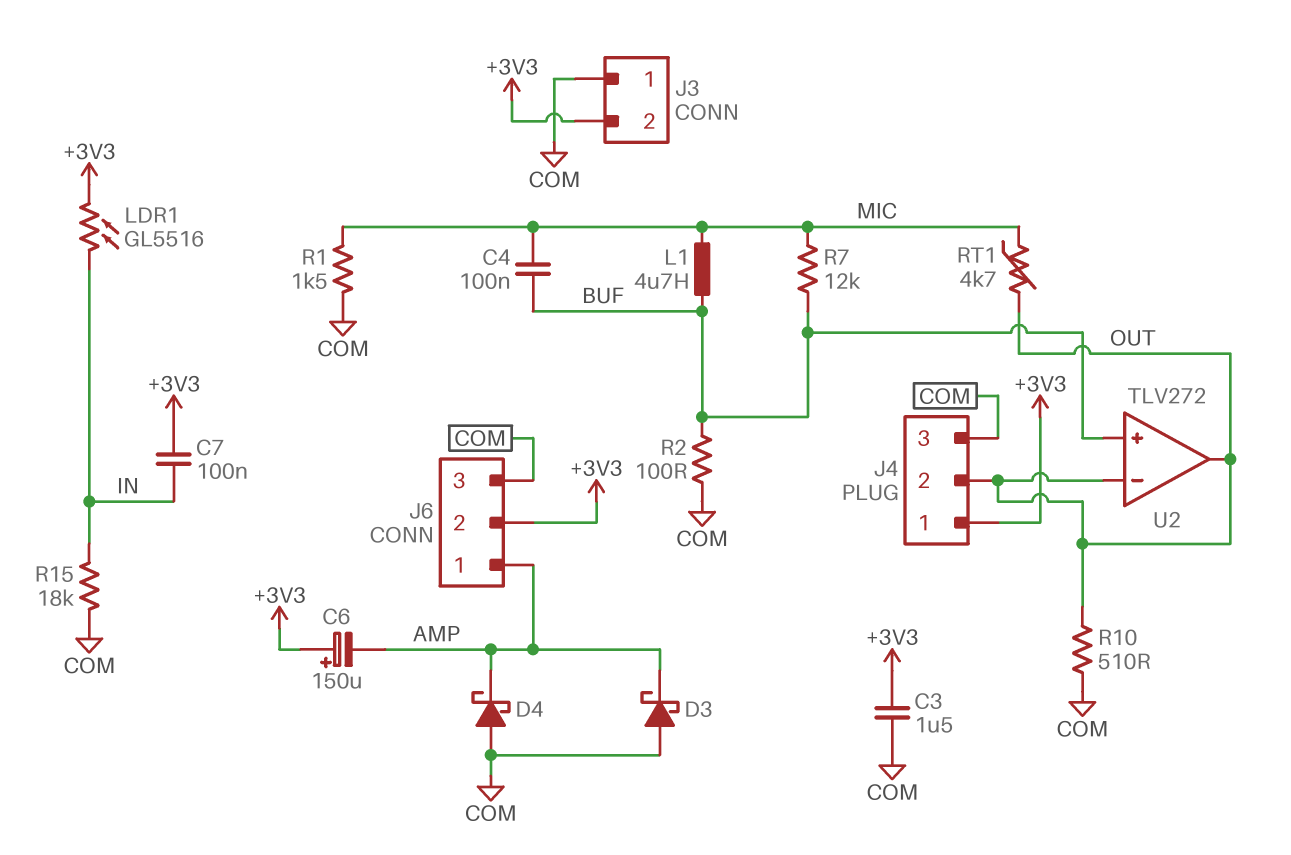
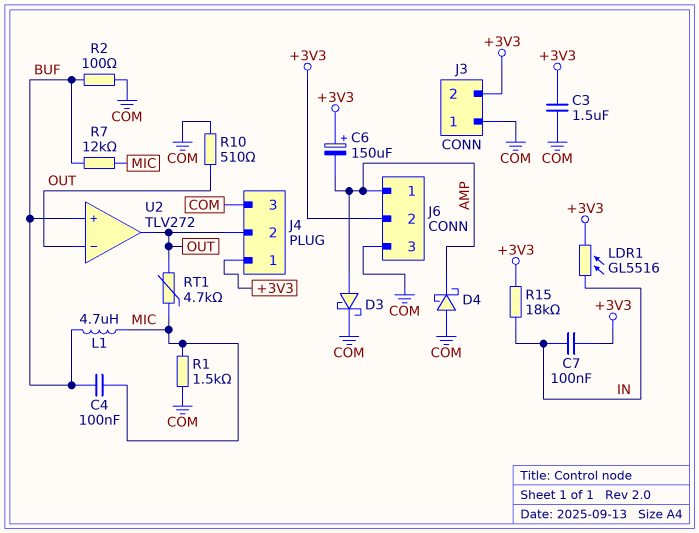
D3: schottky (A COM, K AMP) -> schottky (A AMP, K COM)
R15: 18k (COM, IN) -> 18k (+3V3, IN)

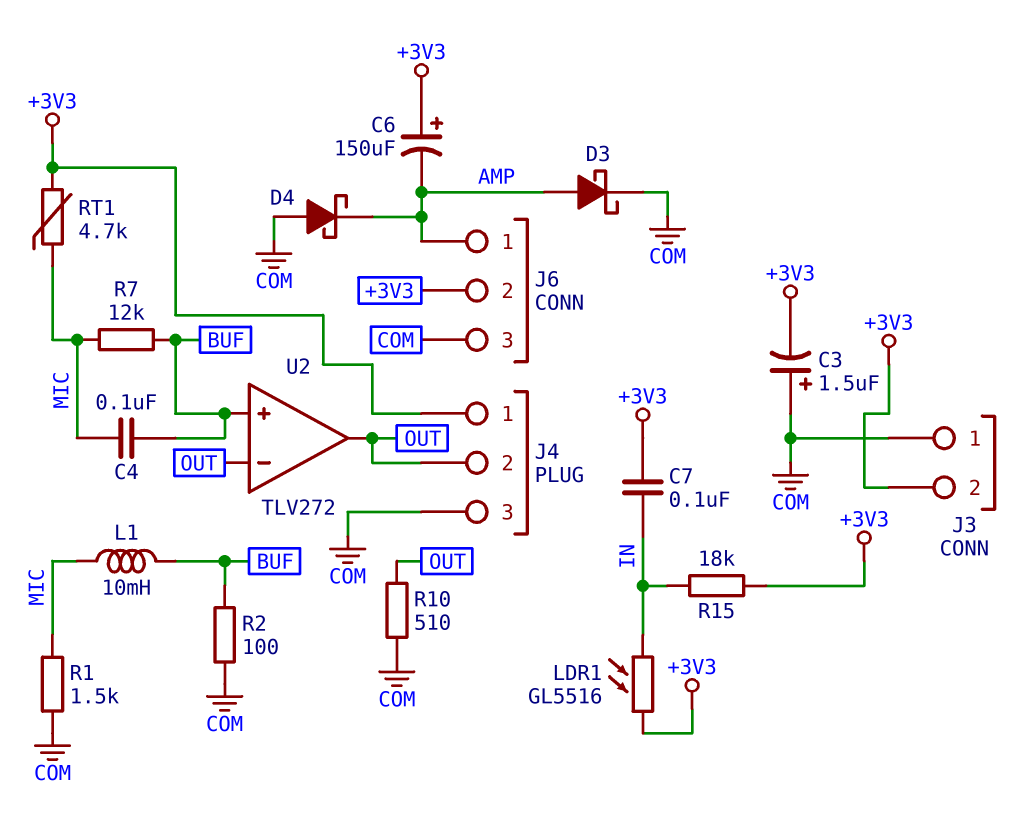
C3: 1.5uF (+3V3, COM) -> 1.5uF (plus COM, minus +3V3)
L1: 4.7uH (BUF, MIC) -> 10mH (BUF, MIC)
RT1: 4.7k (MIC, OUT) -> 4.7k (+3V3, MIC)

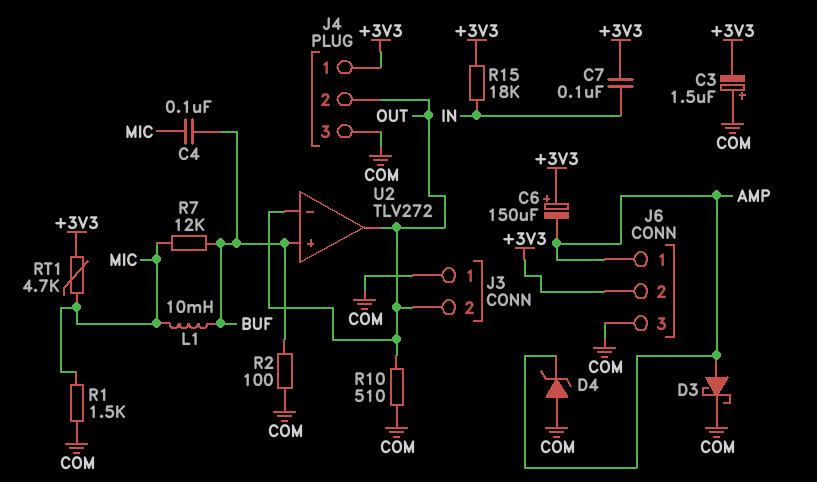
D4: schottky (A COM, K AMP) -> zener (A COM, K AMP)
J3 pin 2: +3V3 -> OUT
LDR1: GL5516 (+3V3, IN) -> none

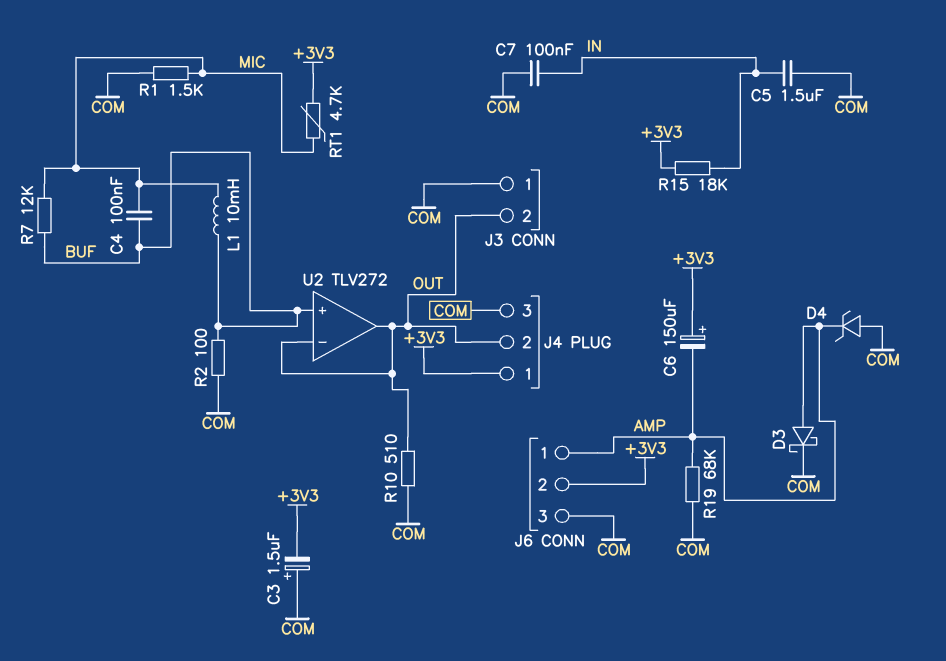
C5: none -> 1.5uF (COM, IN)
C7: 100nF (+3V3, IN) -> 100nF (COM, IN)
R19: none -> 68k (AMP, COM)

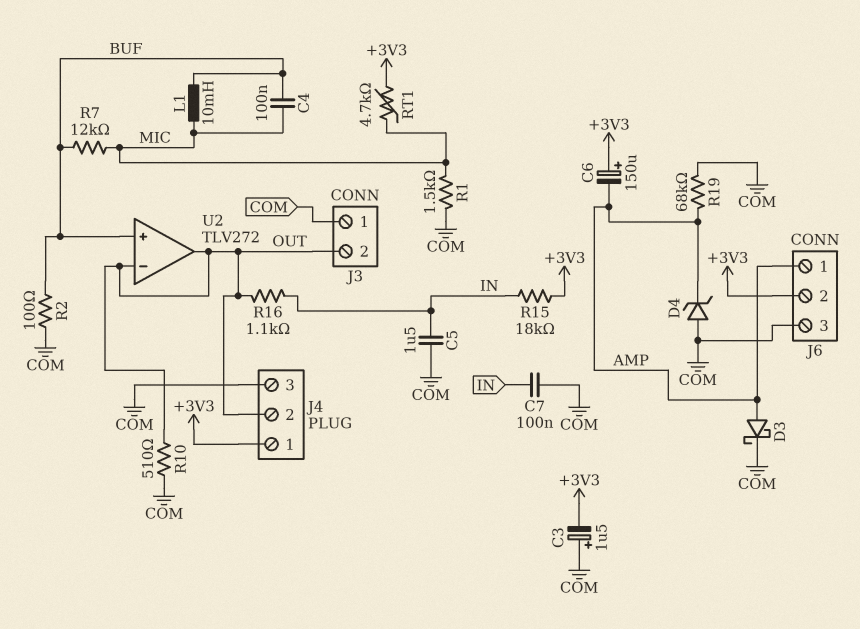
R16: none -> 1.1k (IN, OUT)

